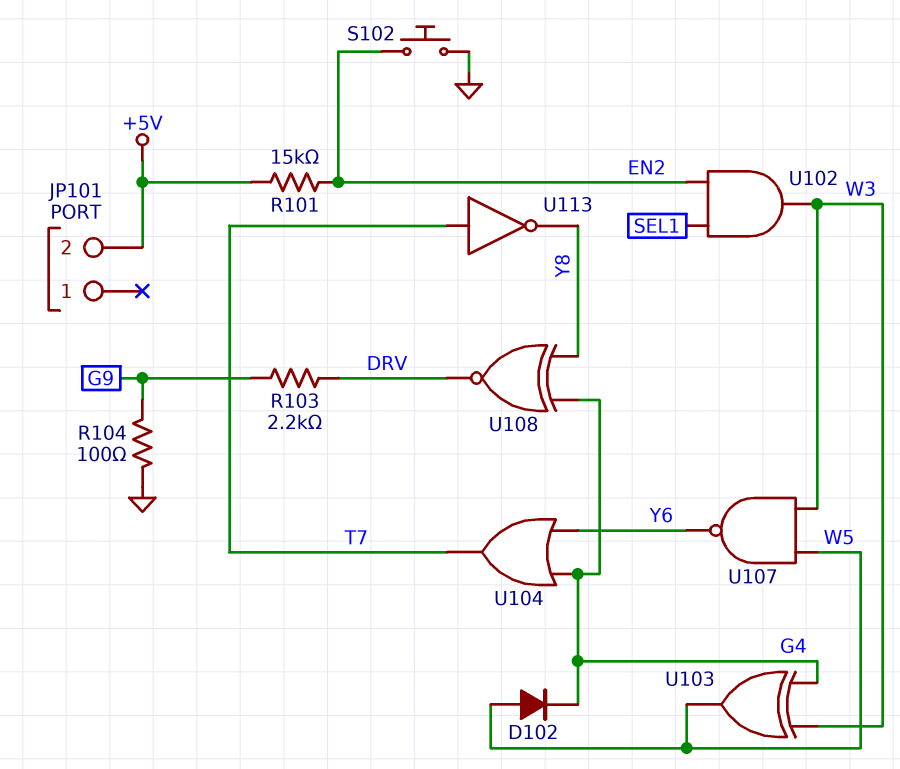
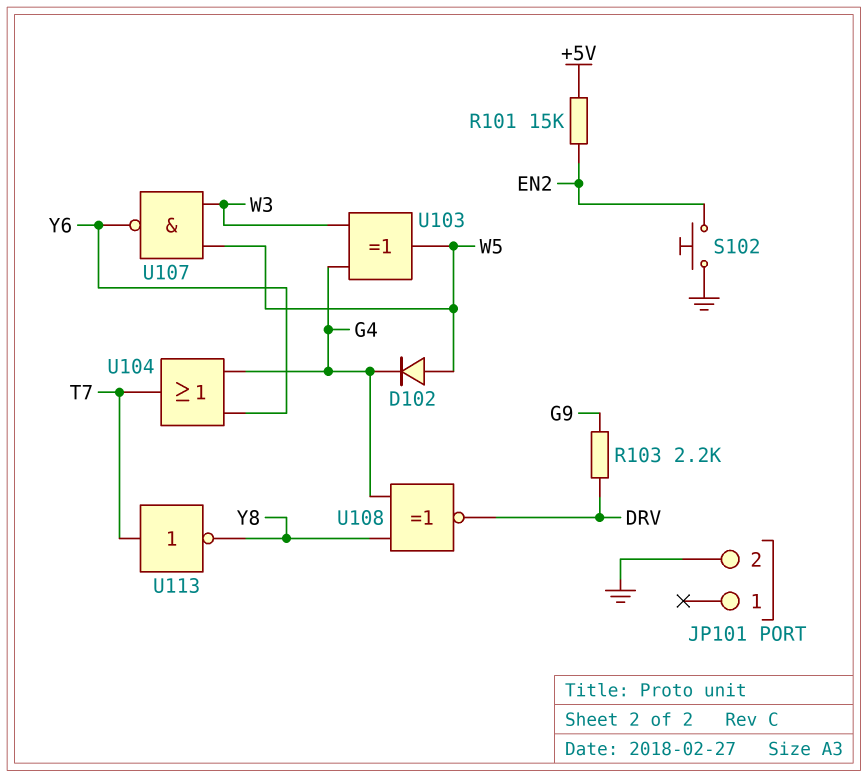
JP101 pin 2: +5V -> GND
R104: 100 (G9, GND) -> none
U102: AND (in EN2, in SEL1, out W3) -> none

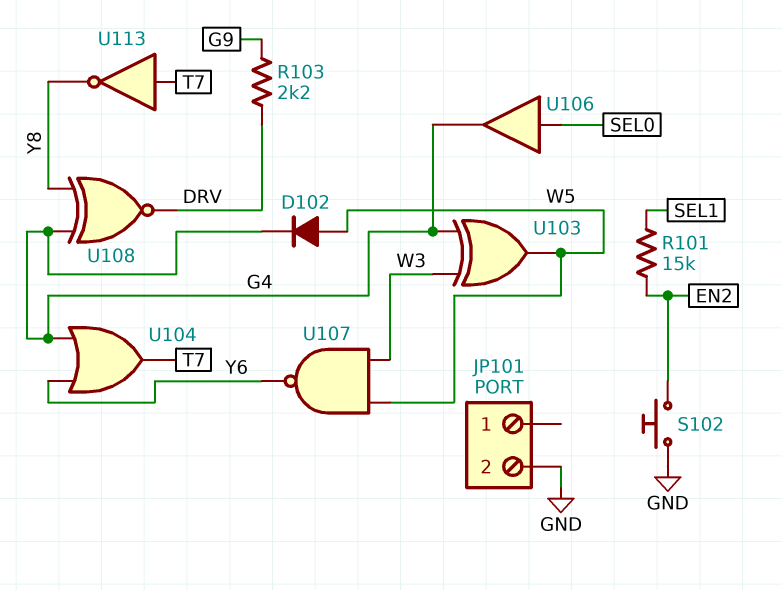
R101: 15k (+5V, EN2) -> 15k (EN2, SEL1)
U106: none -> buffer (in SEL0, out G4)

